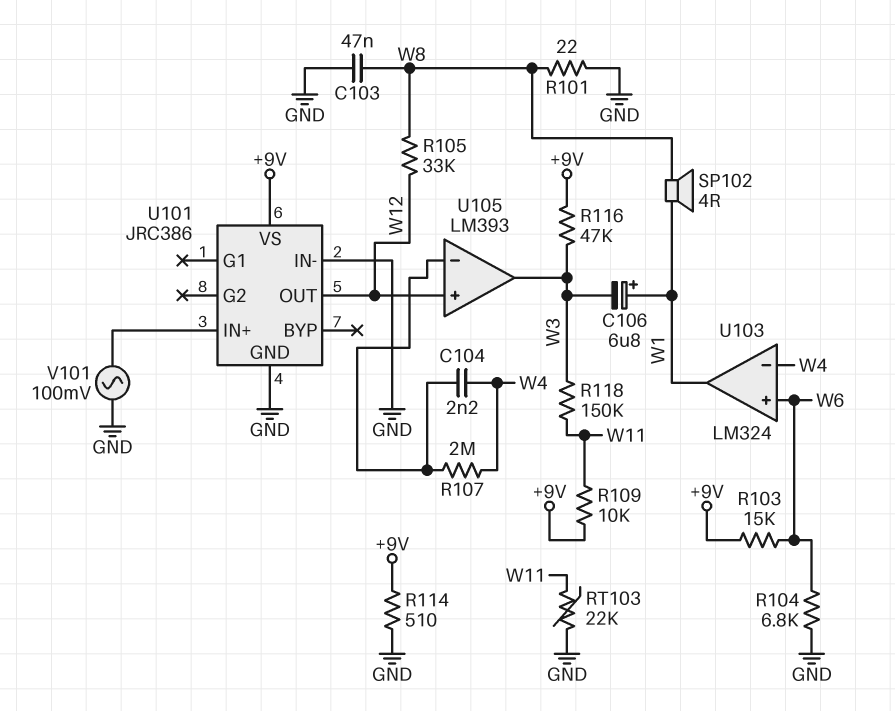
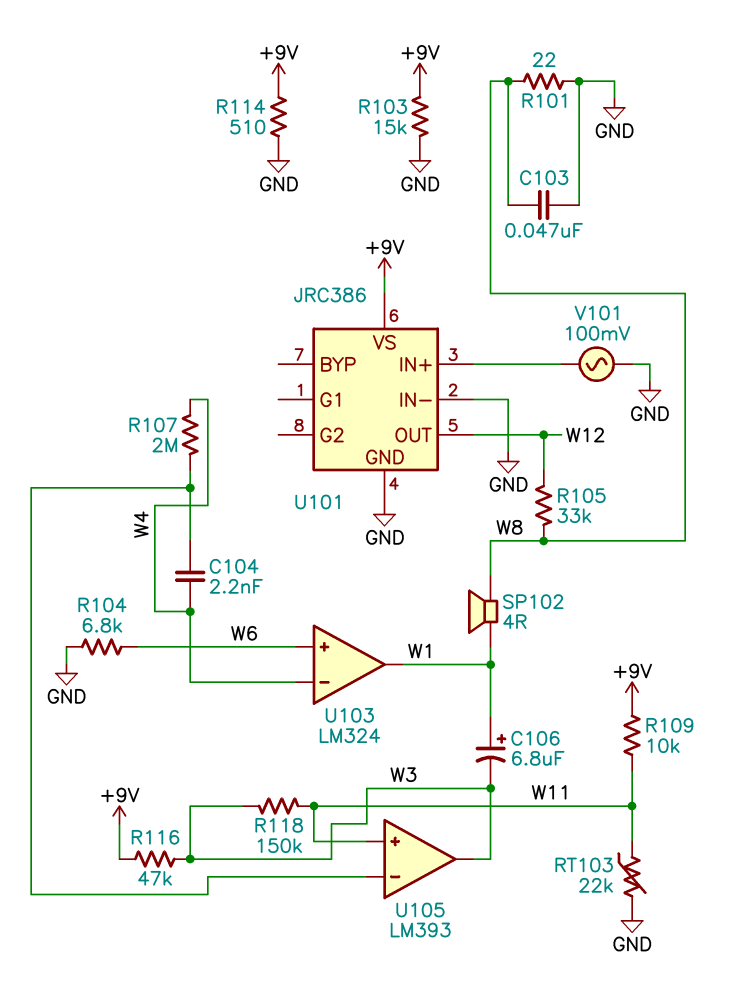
R103: 15k (+9V, W6) -> 15k (+9V, GND)
U105 pin in+: W12 -> W11

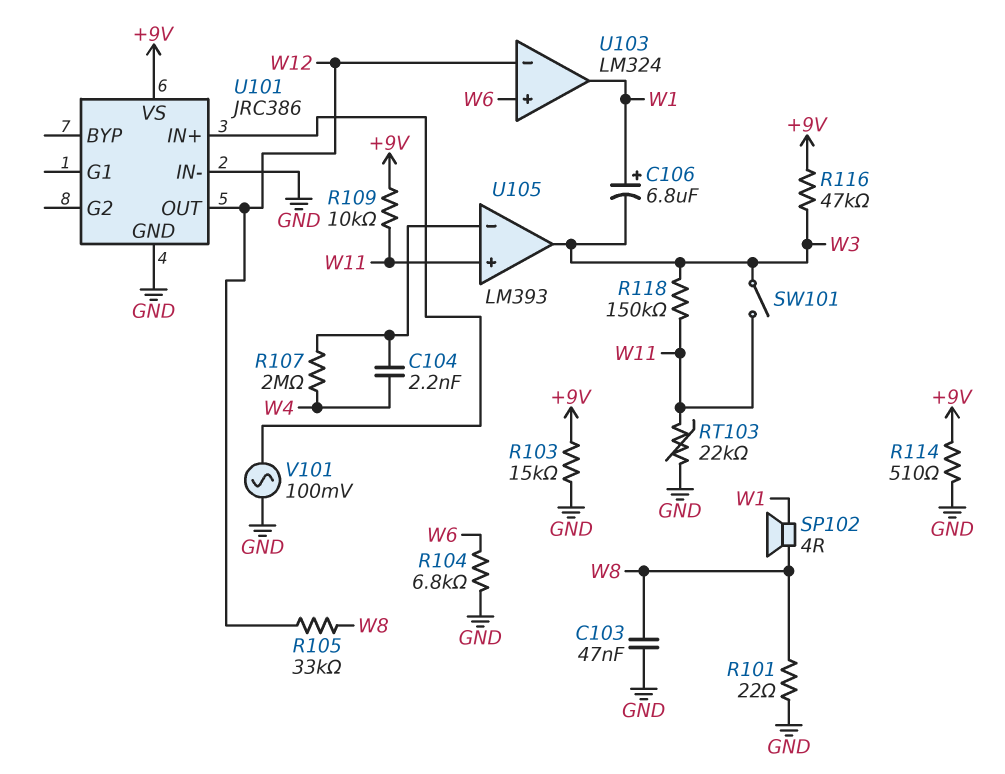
SW101: none -> switch (W3, W11)
U103 pin in-: W4 -> W12

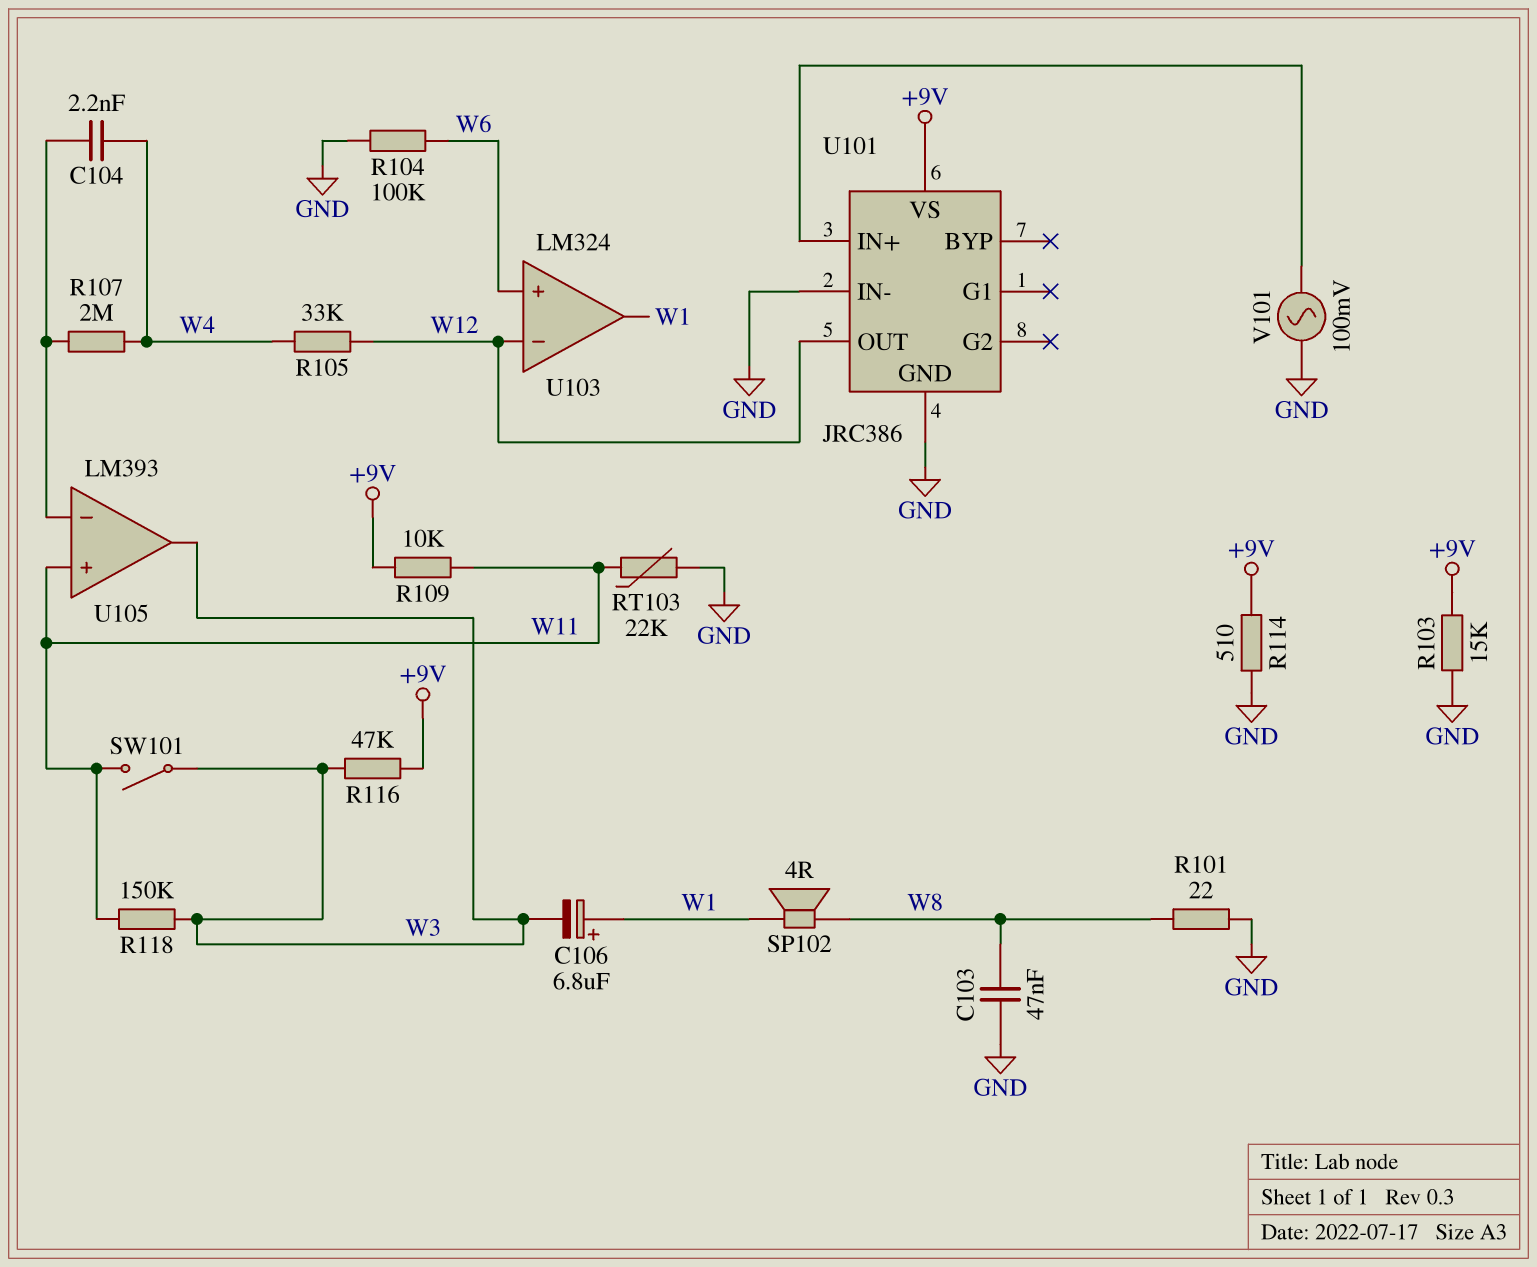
R104: 6.8k (GND, W6) -> 100k (GND, W6)
R105: 33k (W8, W12) -> 33k (W4, W12)

